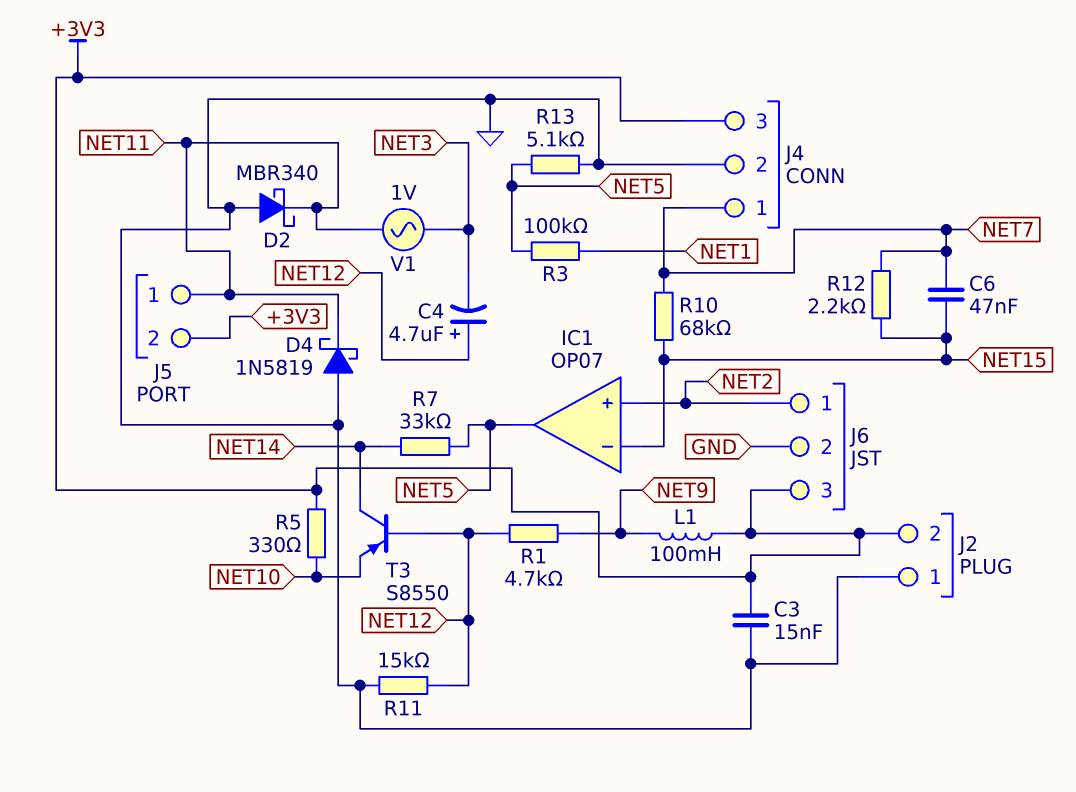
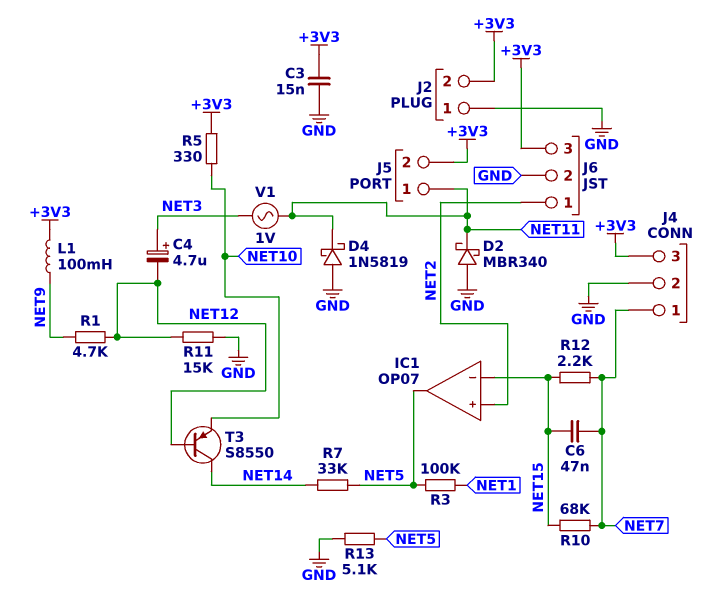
C4: 4.7uF (plus NET12, minus NET3) -> 4.7uF (plus NET3, minus NET12)

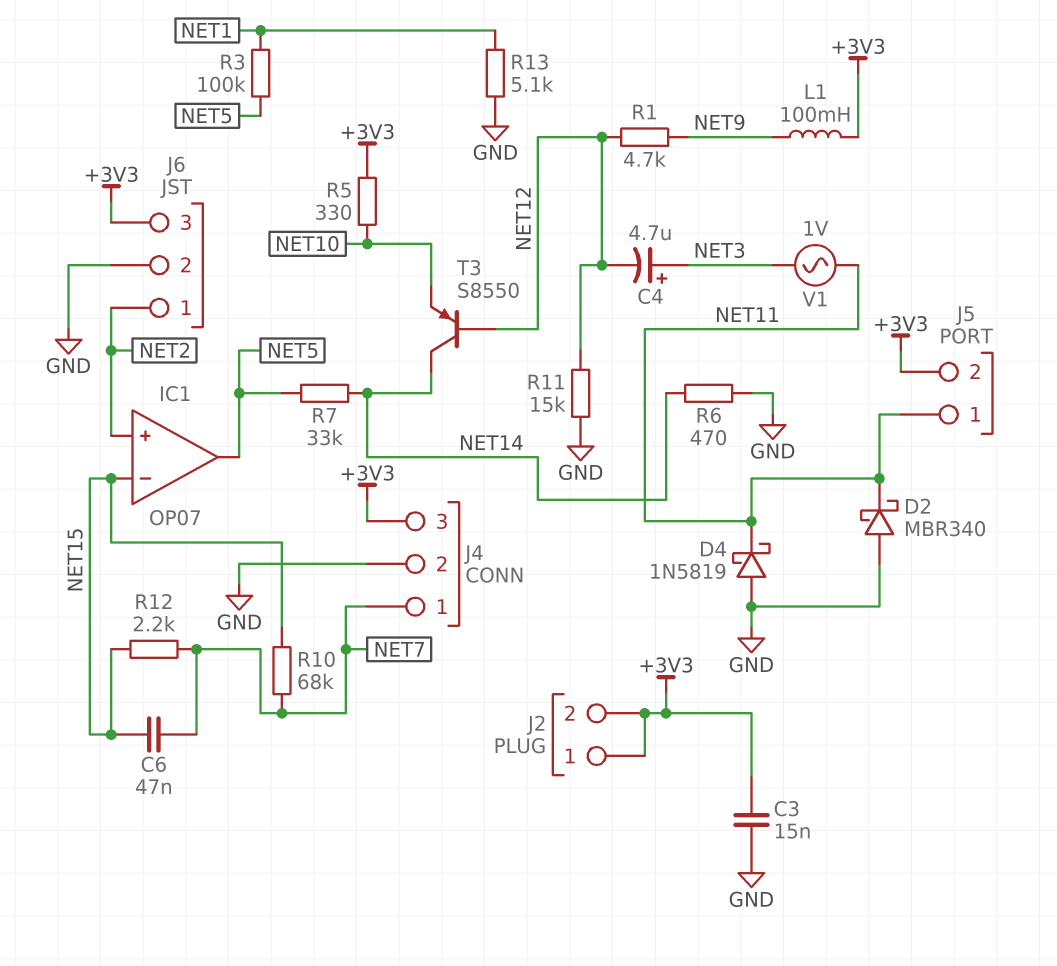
J2 pin 1: GND -> +3V3
R6: none -> 470 (GND, NET14)
R13: 5.1k (GND, NET5) -> 5.1k (GND, NET1)

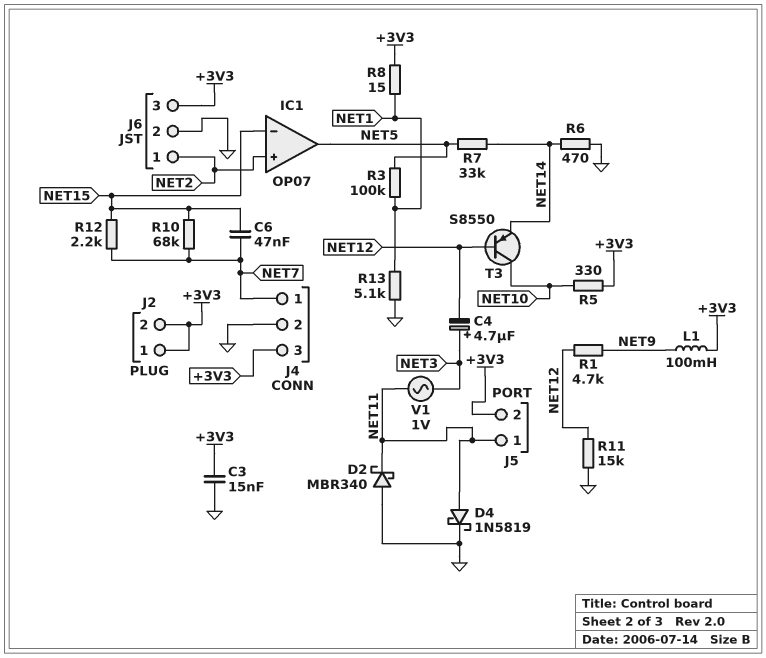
D4: schottky 1N5819 (A GND, K NET11) -> schottky 1N5819 (A NET11, K GND)
R8: none -> 15 (+3V3, NET1)
T3: PNP S8550 (B NET12, C NET14, E NET10) -> PNP S8550 (B NET12, C NET10, E NET14)

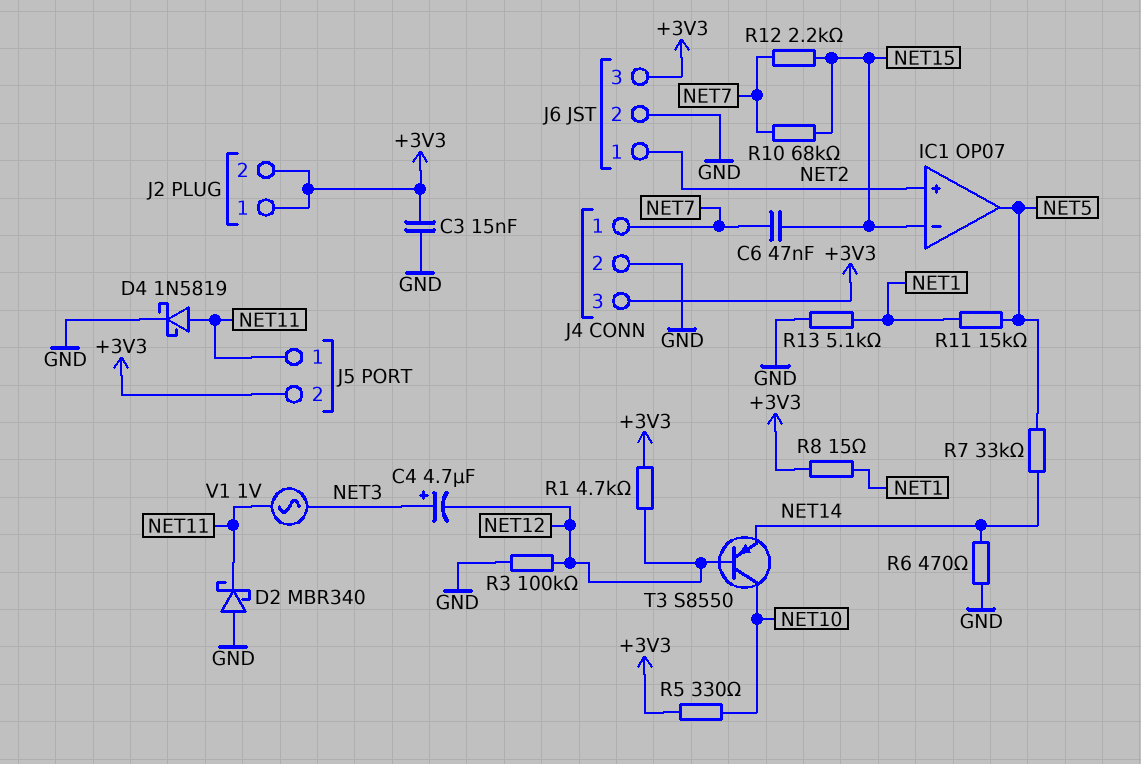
L1: 100mH (+3V3, NET9) -> none
R1: 4.7k (NET9, NET12) -> 4.7k (+3V3, NET12)
R3: 100k (NET1, NET5) -> 100k (GND, NET12)
R11: 15k (GND, NET12) -> 15k (NET1, NET5)

